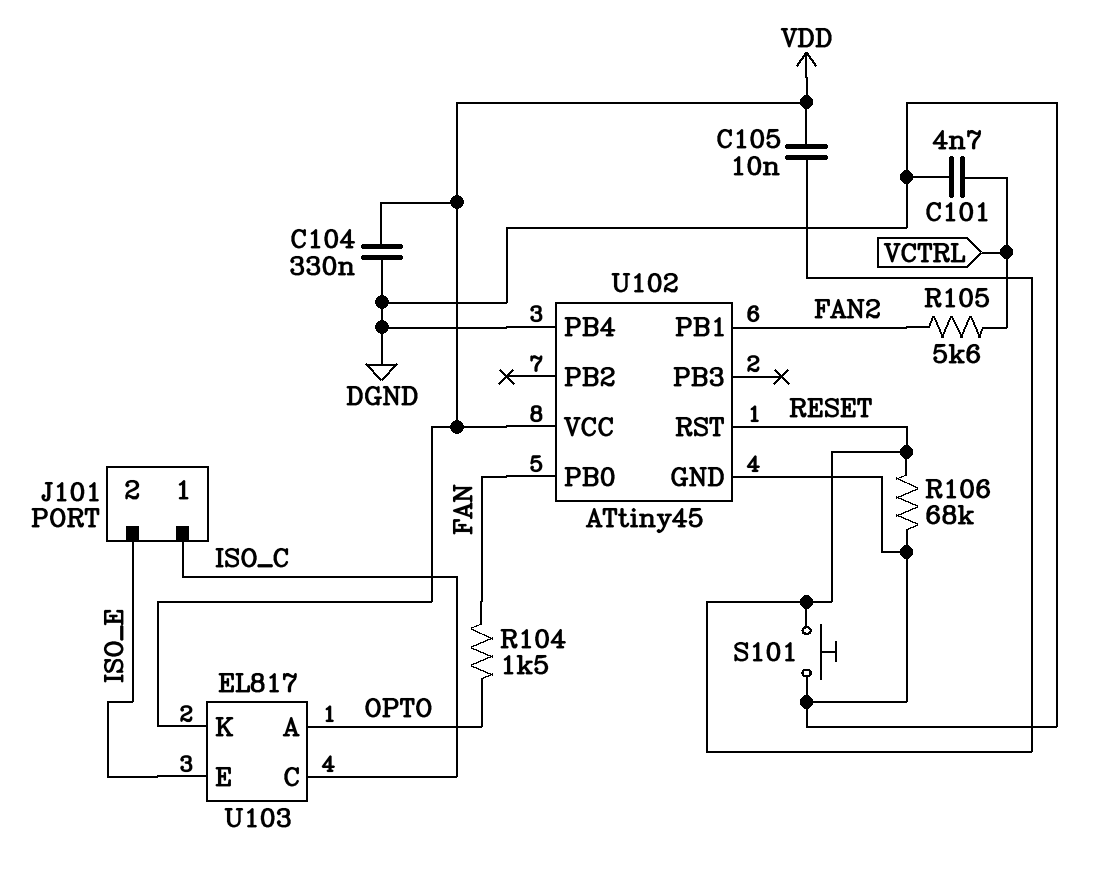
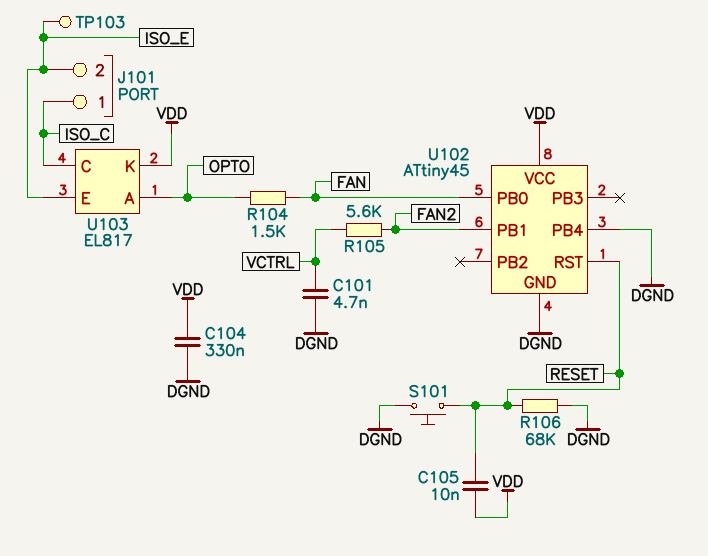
TP103: none -> test point (ISO_E)

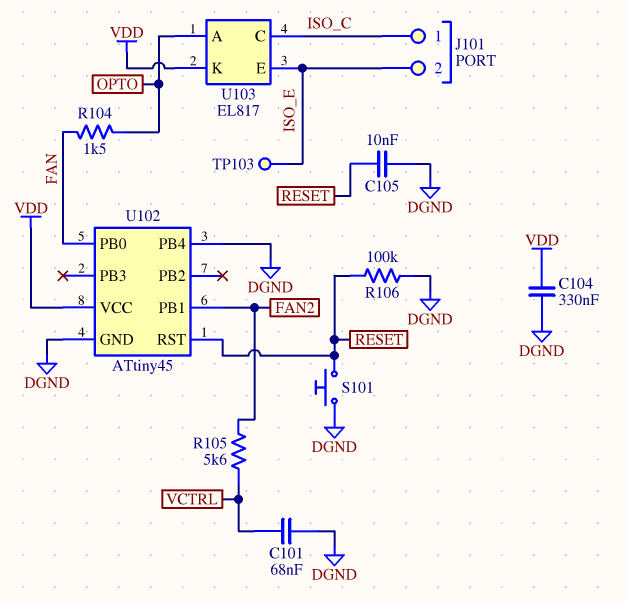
C101: 4.7nF (DGND, VCTRL) -> 68nF (DGND, VCTRL)
C105: 10nF (RESET, VDD) -> 10nF (DGND, RESET)
R106: 68k (DGND, RESET) -> 100k (DGND, RESET)

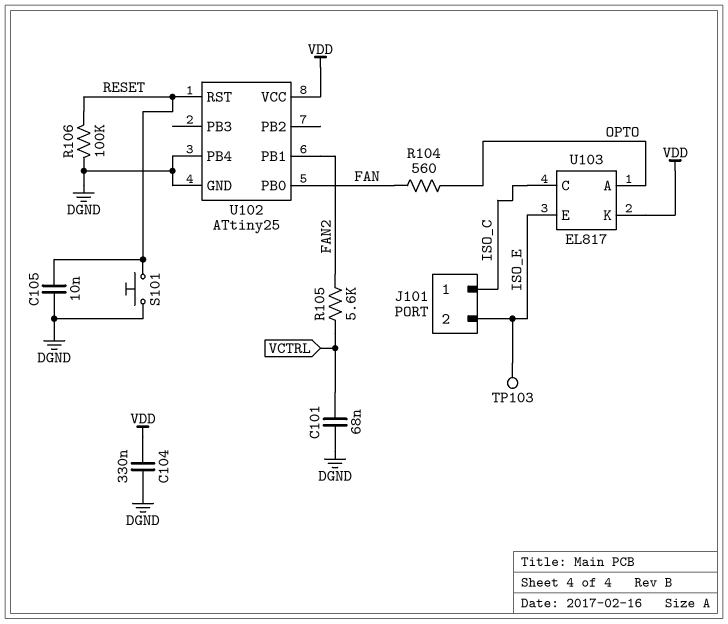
R104: 1.5k (FAN, OPTO) -> 560 (FAN, OPTO)
U102: ATtiny45 -> ATtiny25

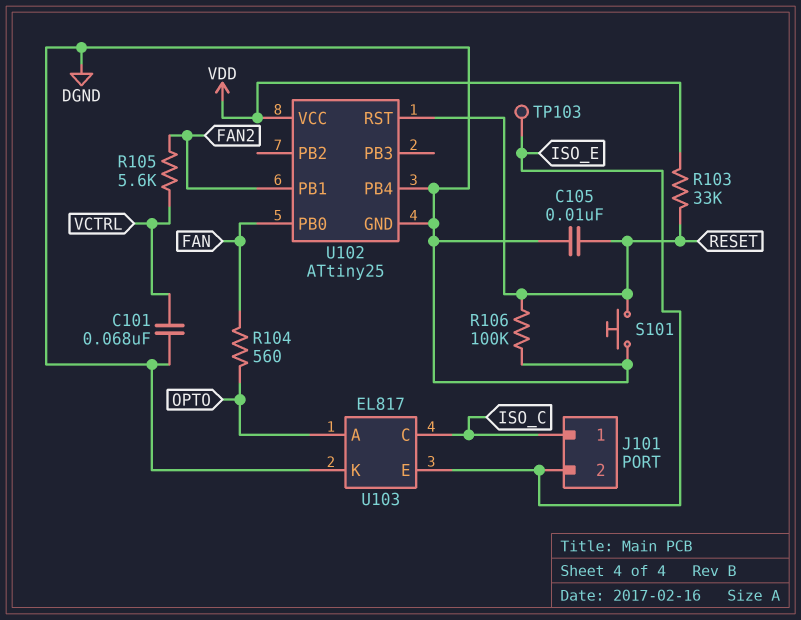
C104: 330nF (DGND, VDD) -> none
R103: none -> 33k (RESET, VDD)
U103 pin K: VDD -> DGND

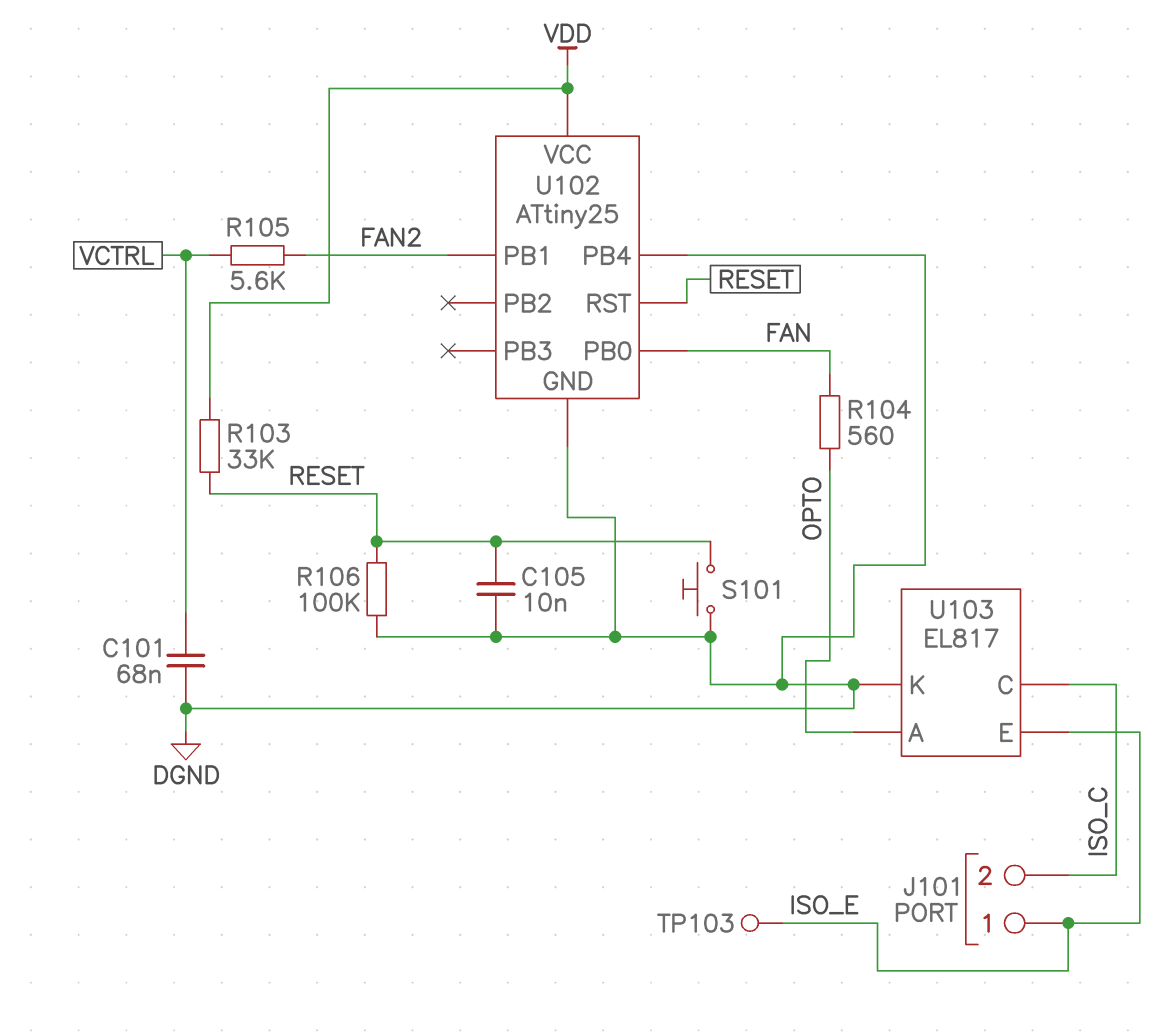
J101 pin 1: ISO_C -> ISO_E
J101 pin 2: ISO_E -> ISO_C

